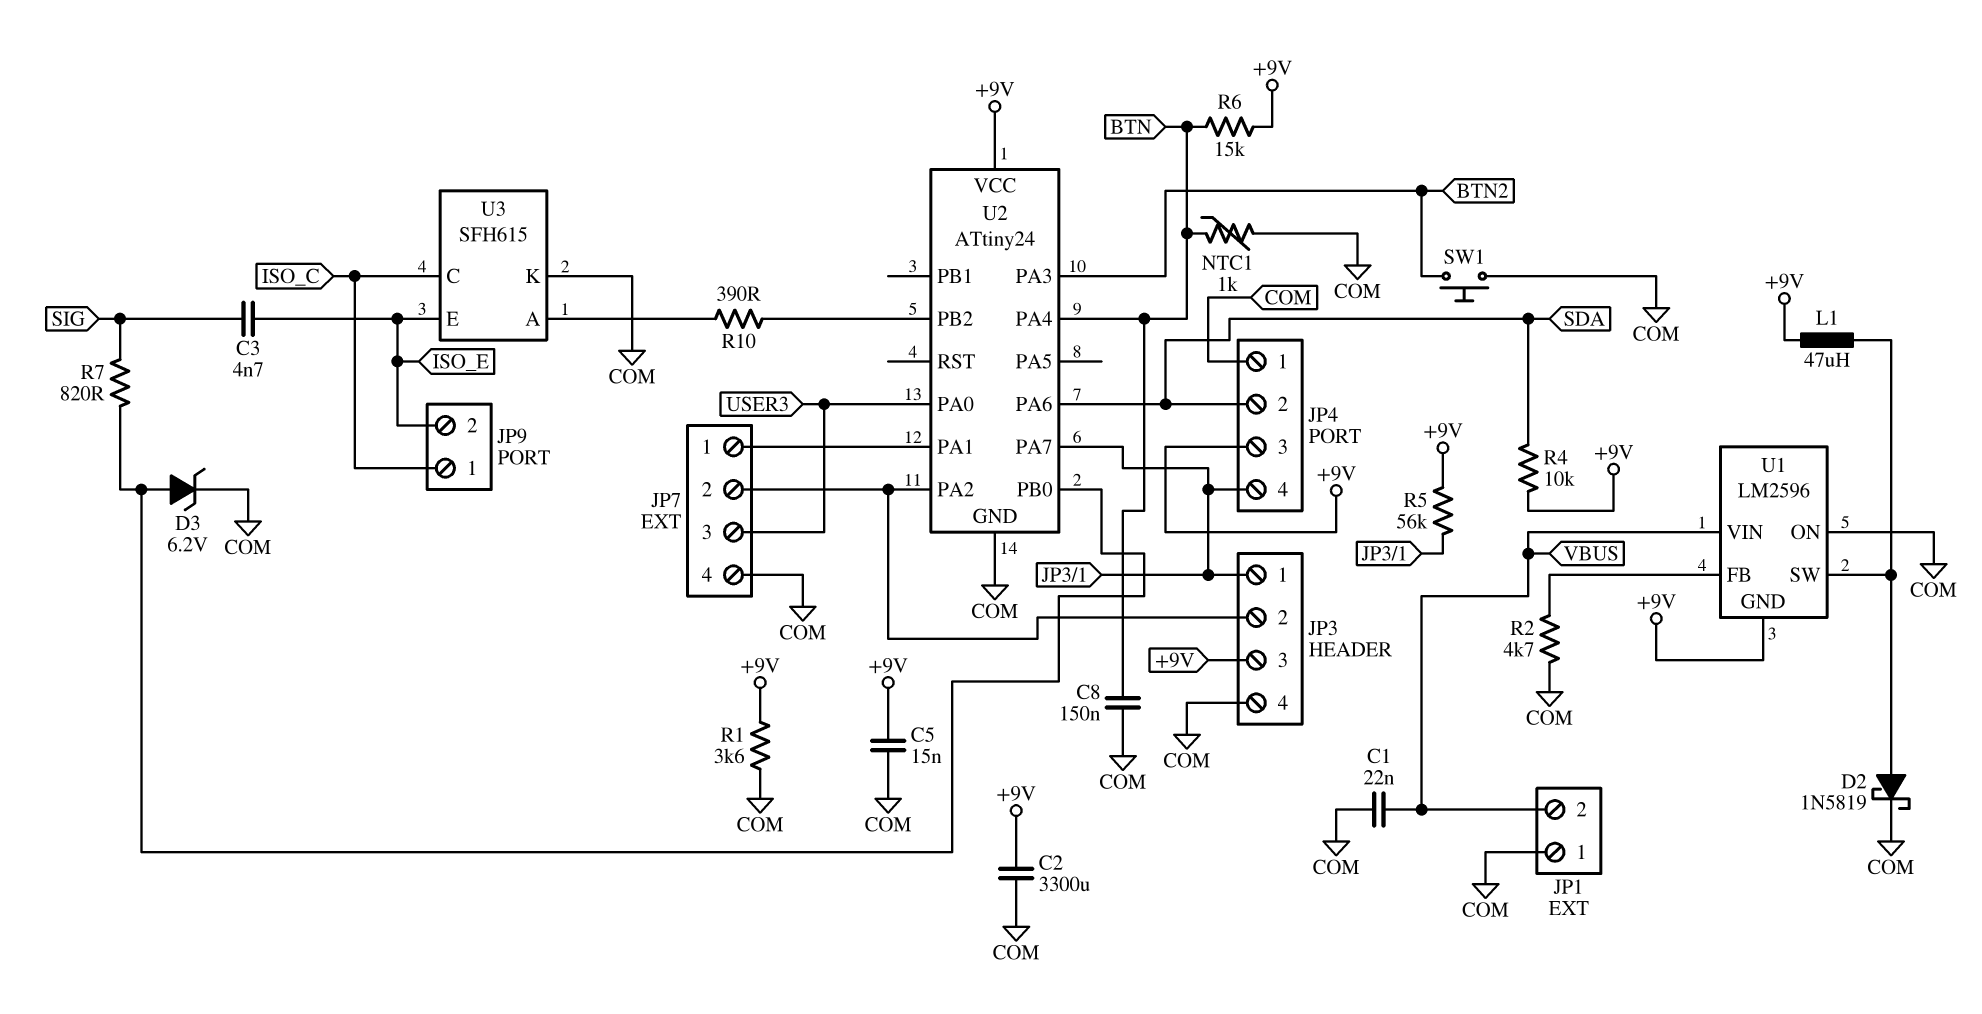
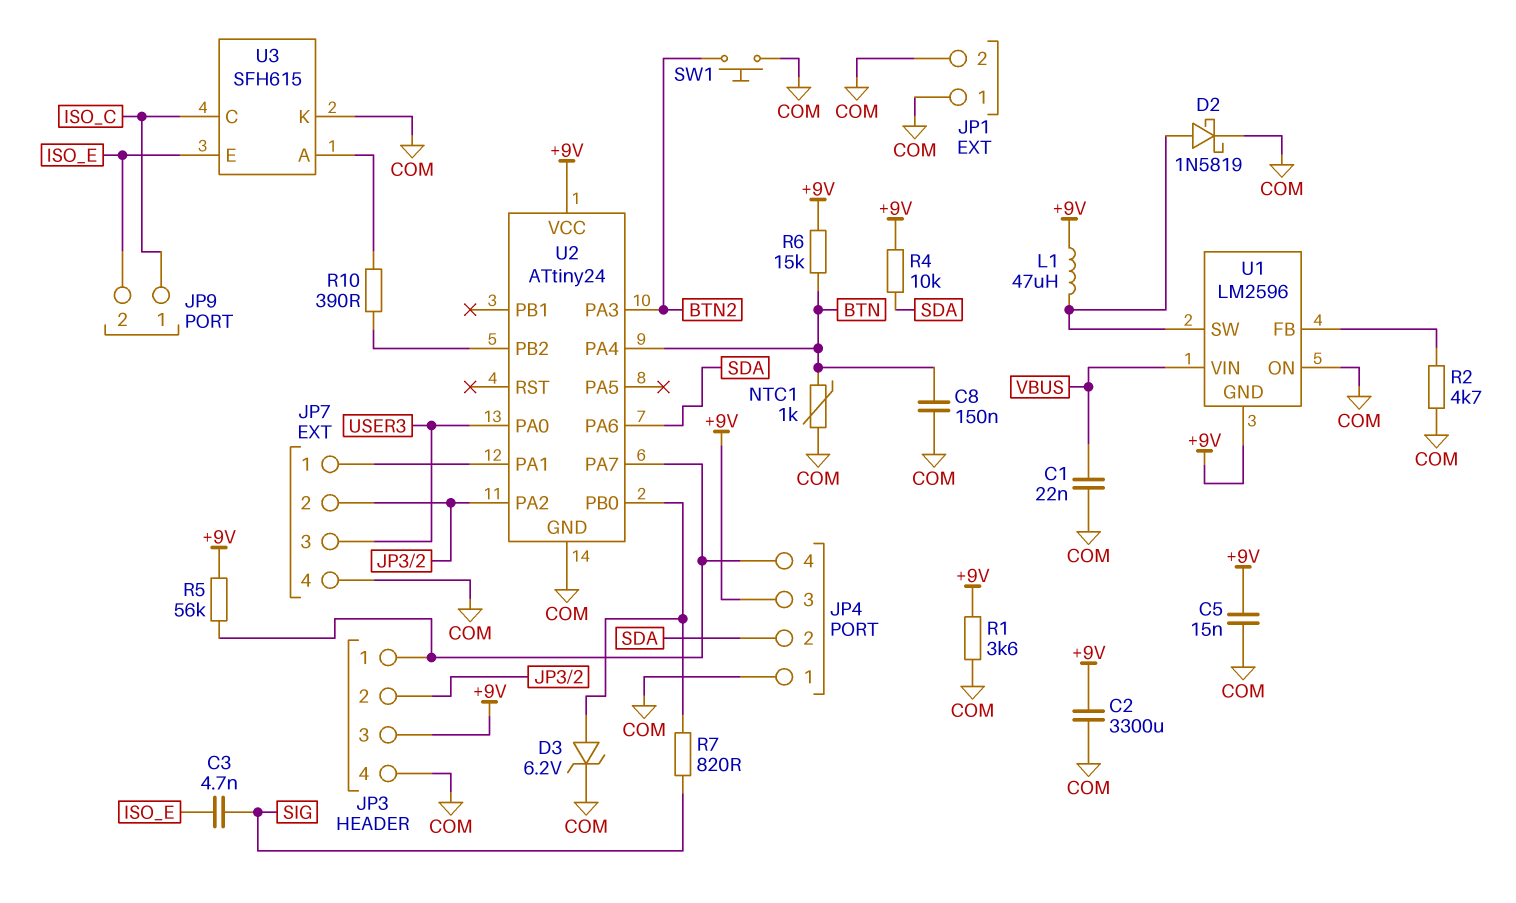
JP1 pin 2: VBUS -> COM

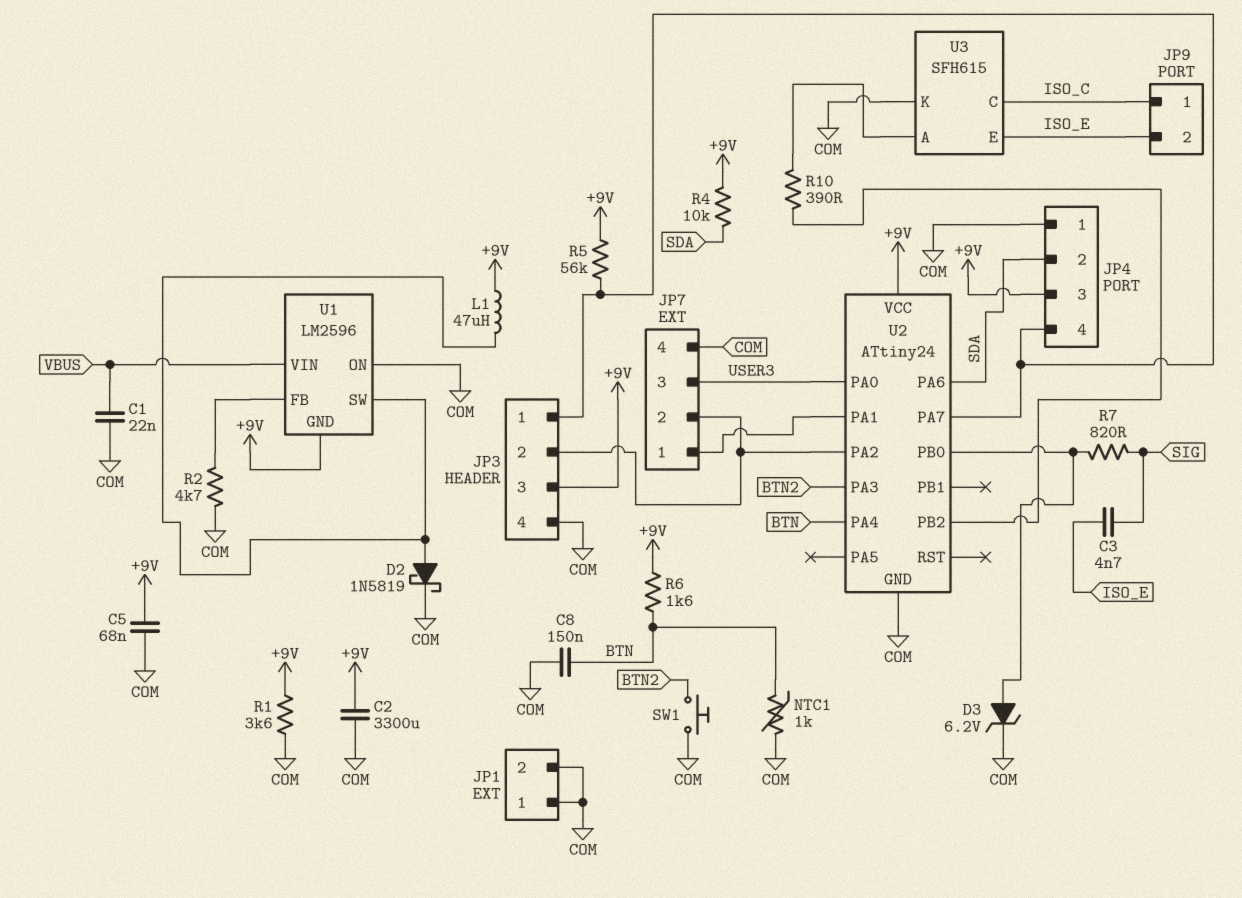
C5: 15nF (+9V, COM) -> 68nF (+9V, COM)
R6: 15k (+9V, BTN) -> 1.6k (+9V, BTN)

